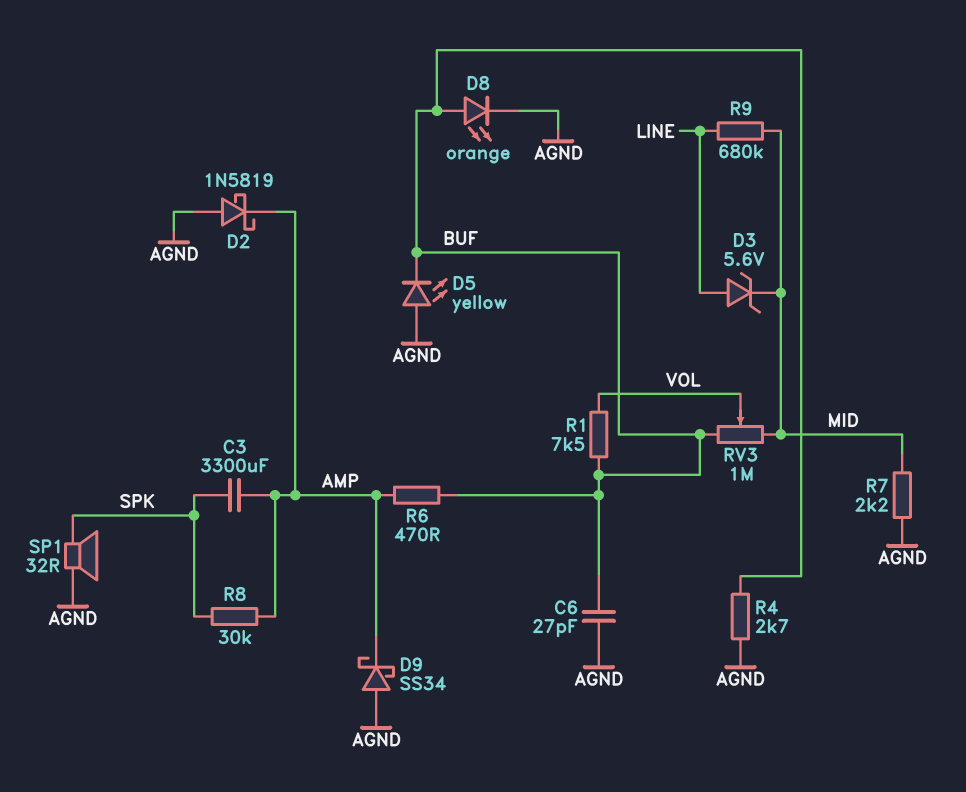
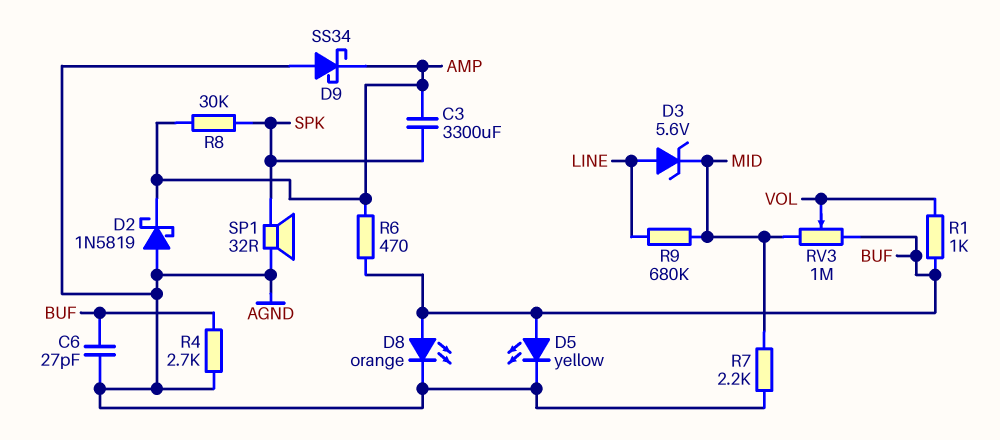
D5: LED yellow (A AGND, K BUF) -> LED yellow (A BUF, K AGND)
R1: 7.5k (BUF, VOL) -> 1k (BUF, VOL)

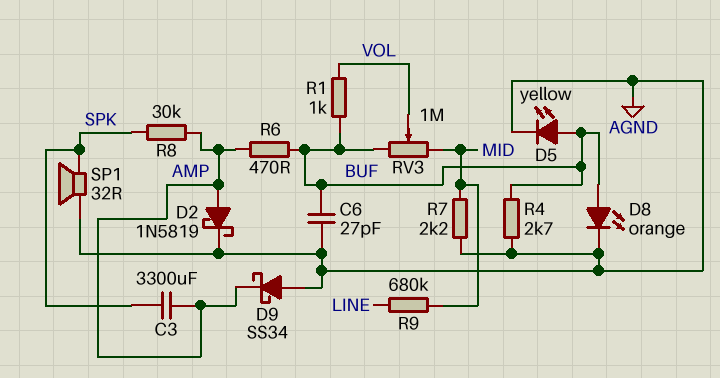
D2: schottky 1N5819 (A AGND, K AMP) -> schottky 1N5819 (A AMP, K AGND)
D3: zener 5.6V (A LINE, K MID) -> none

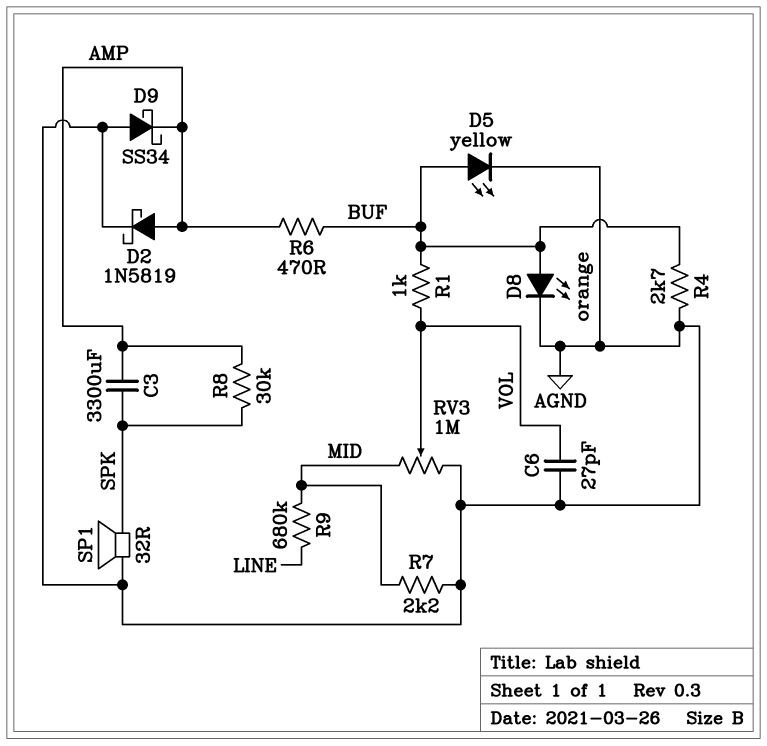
C6: 27pF (AGND, BUF) -> 27pF (AGND, VOL)
RV3: 1M (BUF, MID, wiper VOL) -> 1M (AGND, MID, wiper VOL)

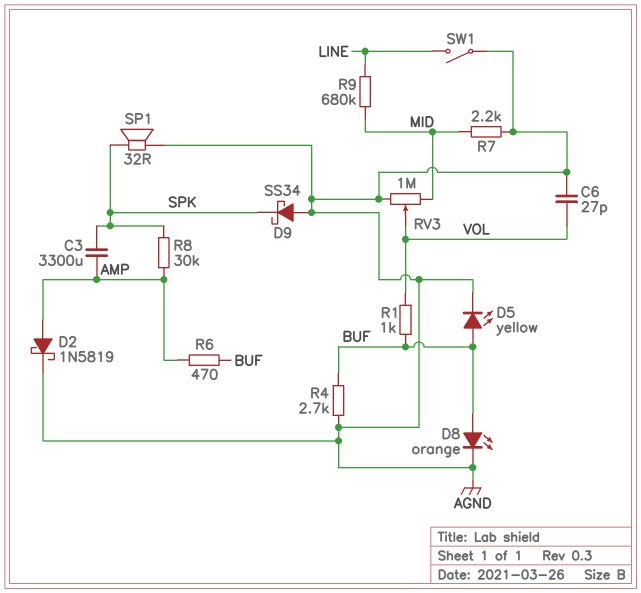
D9: schottky SS34 (A AGND, K AMP) -> schottky SS34 (A AGND, K SPK)
SW1: none -> switch (AGND, LINE)

